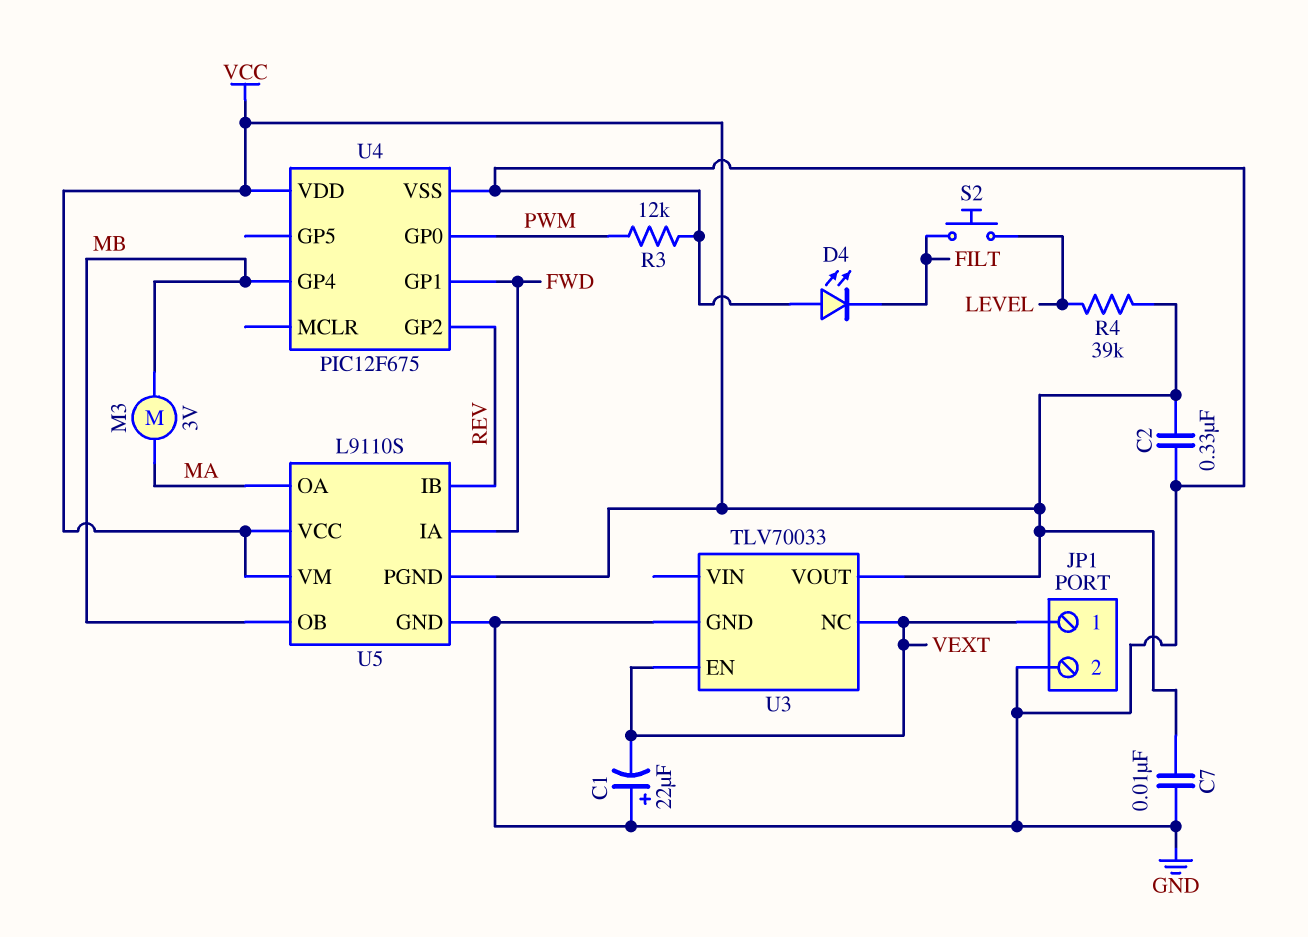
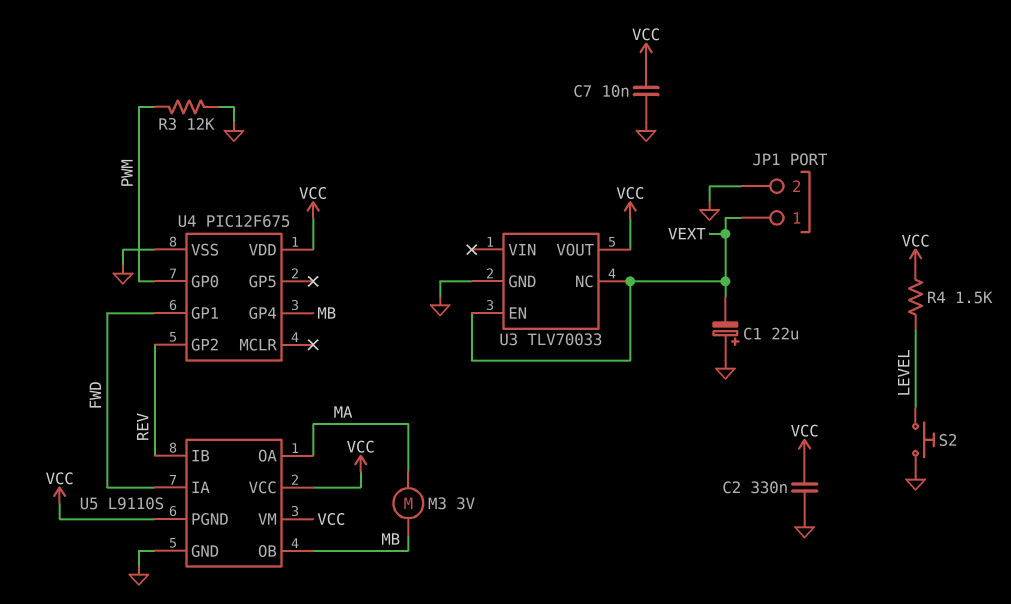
D4: LED (A GND, K FILT) -> none
R4: 39k (LEVEL, VCC) -> 1.5k (LEVEL, VCC)
S2: button (FILT, LEVEL) -> button (GND, LEVEL)

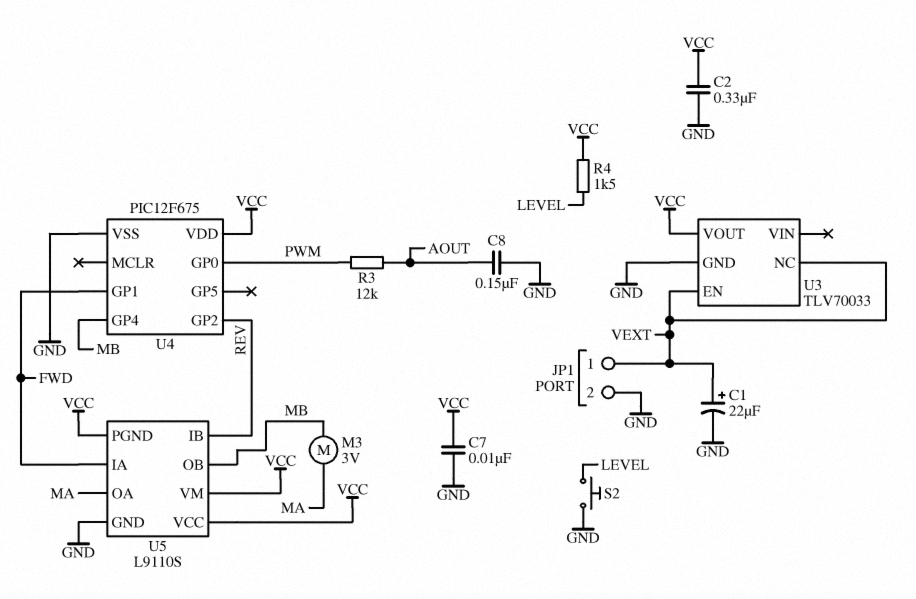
C1: 22uF (plus GND, minus VEXT) -> 22uF (plus VEXT, minus GND)
C8: none -> 150nF (AOUT, GND)
R3: 12k (GND, PWM) -> 12k (AOUT, PWM)

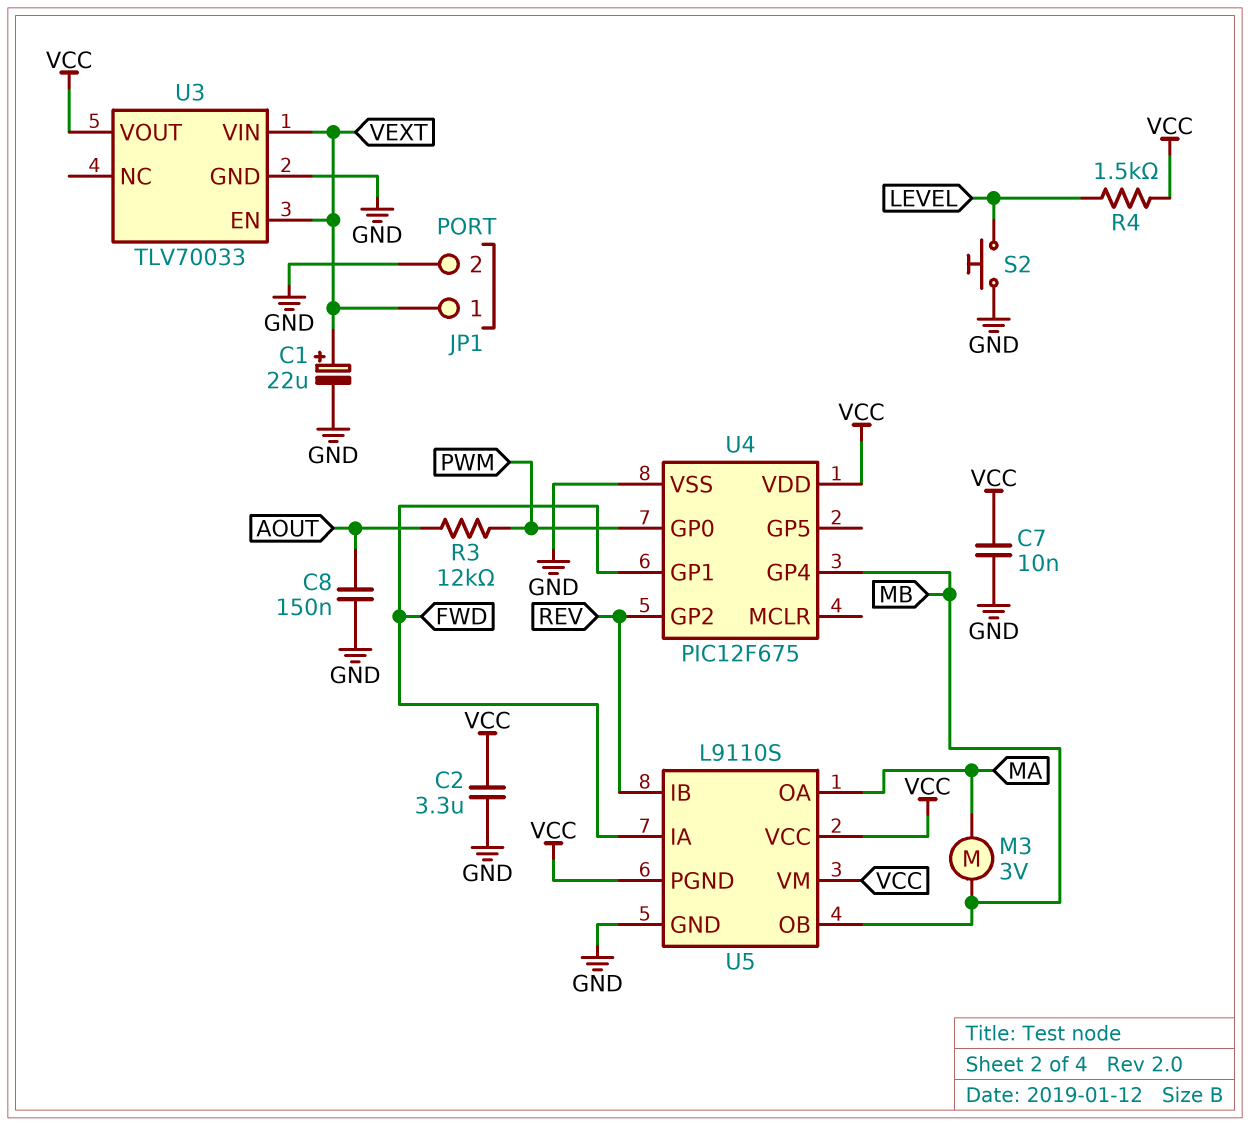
C2: 330nF (GND, VCC) -> 3.3uF (GND, VCC)
U3 pin NC: VEXT -> none
U3 pin VIN: none -> VEXT

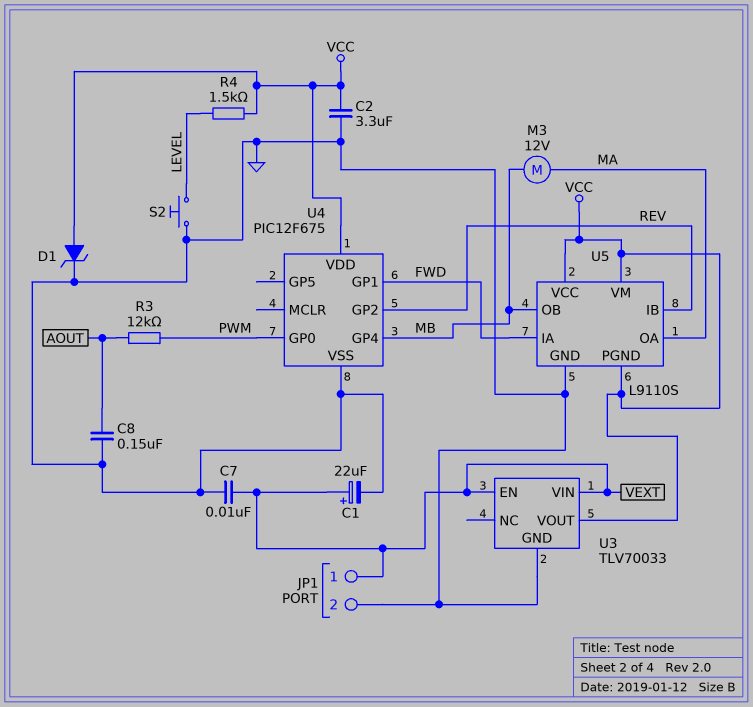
C7: 10nF (GND, VCC) -> 10nF (GND, VEXT)
D1: none -> zener (A VCC, K GND)
M3: motor 3V (MA, MB) -> motor 12V (MA, MB)

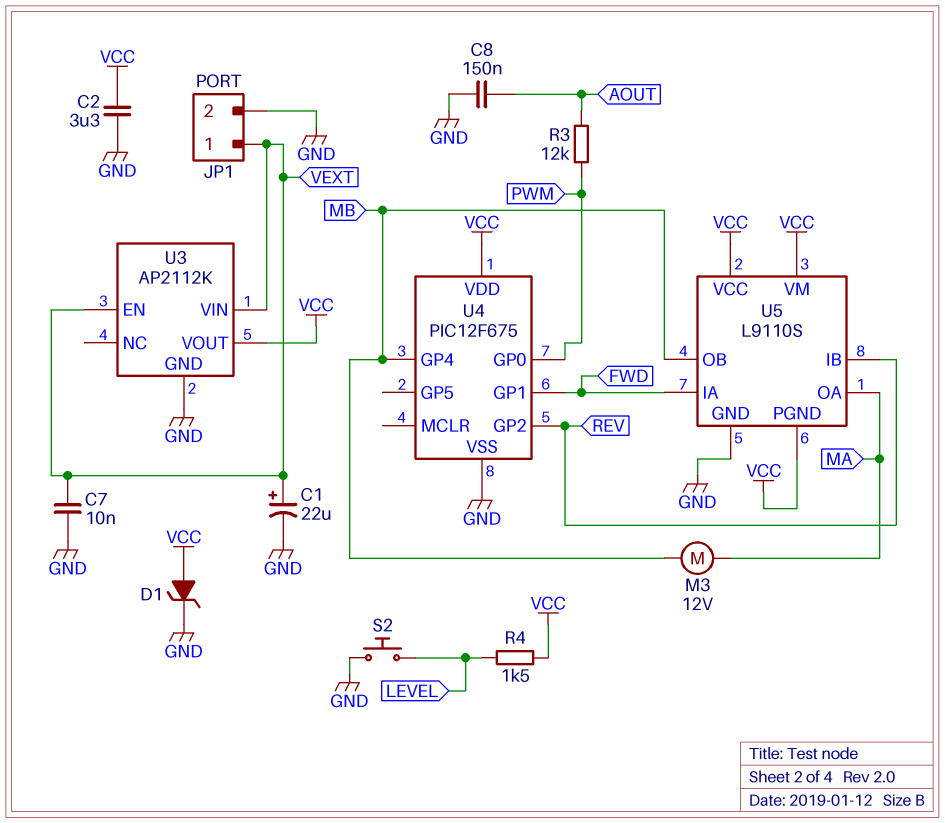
U3: TLV70033 -> AP2112K

